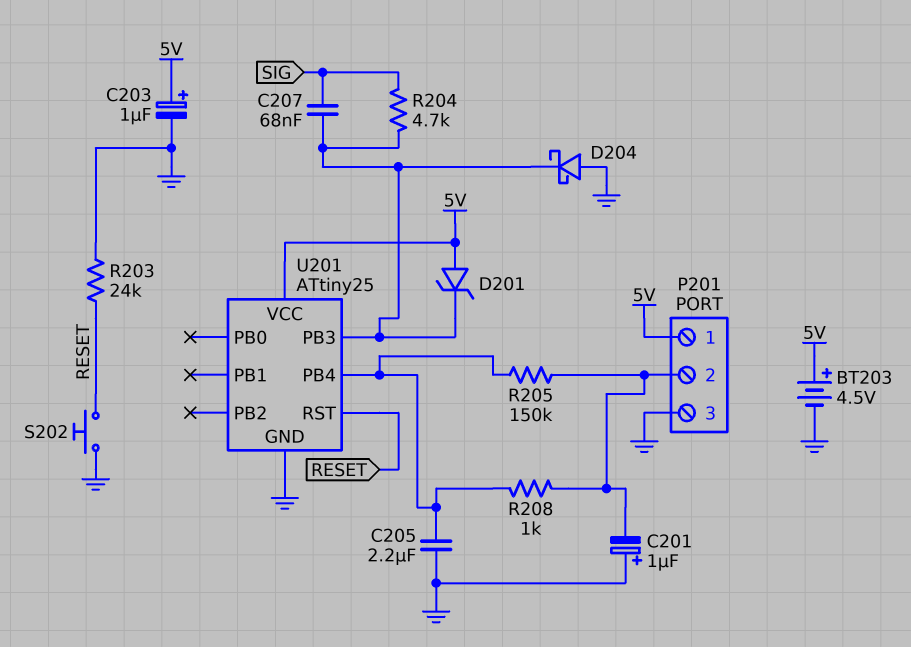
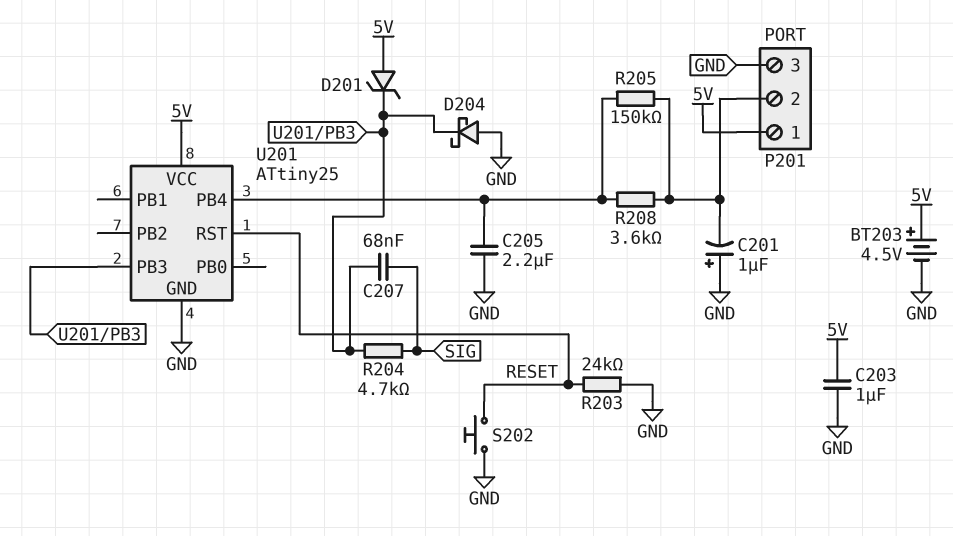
C203: 1uF (plus 5V, minus GND) -> 1uF (5V, GND)
R208: 1k (P201/2, U201/PB4) -> 3.6k (P201/2, U201/PB4)

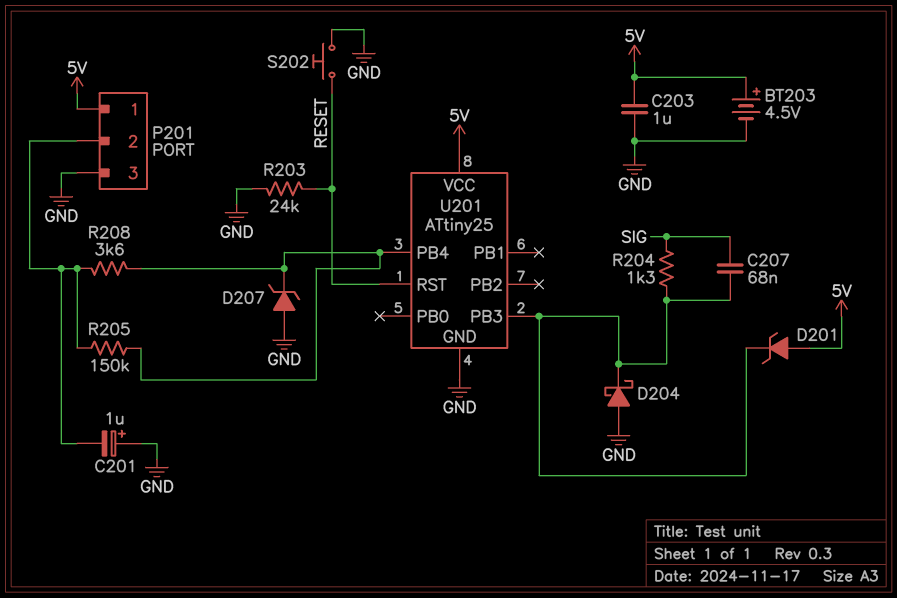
C205: 2.2uF (GND, U201/PB4) -> none
D207: none -> zener (A GND, K U201/PB4)
R204: 4.7k (SIG, U201/PB3) -> 1.3k (SIG, U201/PB3)

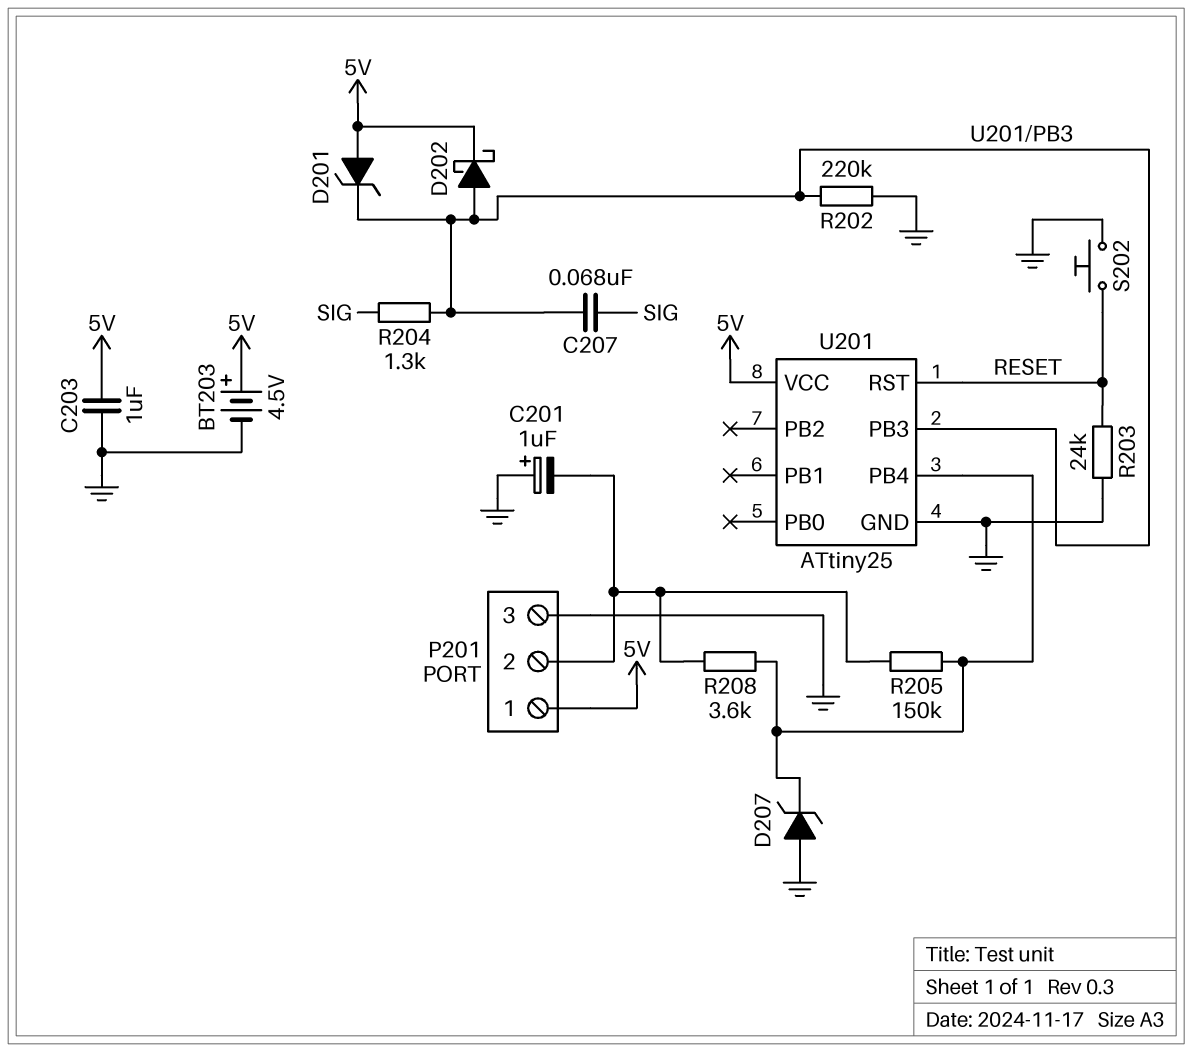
D202: none -> schottky (A U201/PB3, K 5V)
D204: schottky (A GND, K U201/PB3) -> none
R202: none -> 220k (GND, U201/PB3)

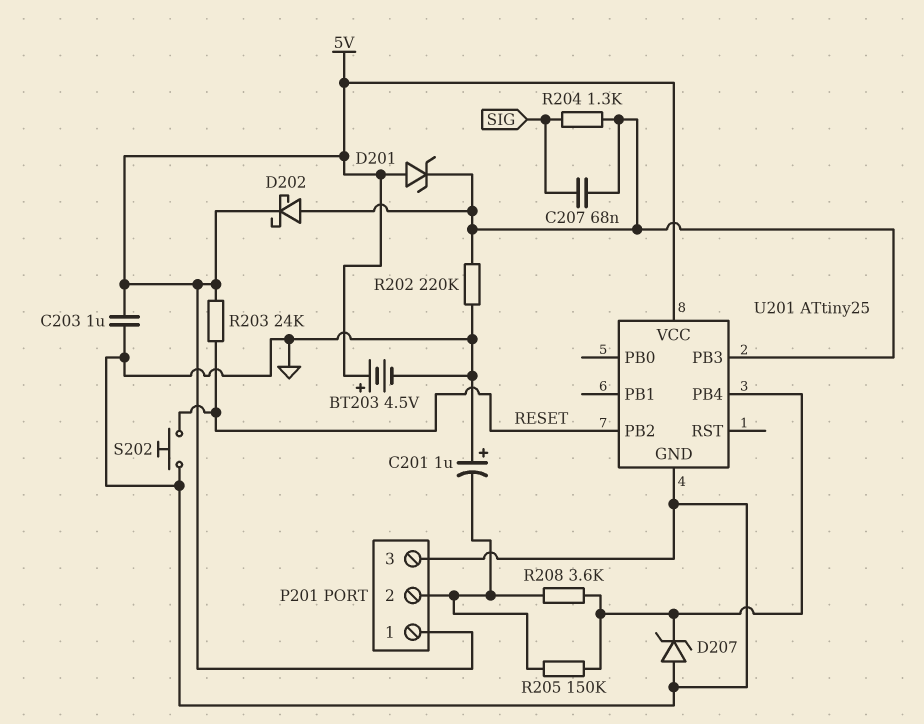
R203: 24k (GND, RESET) -> 24k (5V, RESET)
U201 pin PB2: none -> RESET
U201 pin RST: RESET -> none

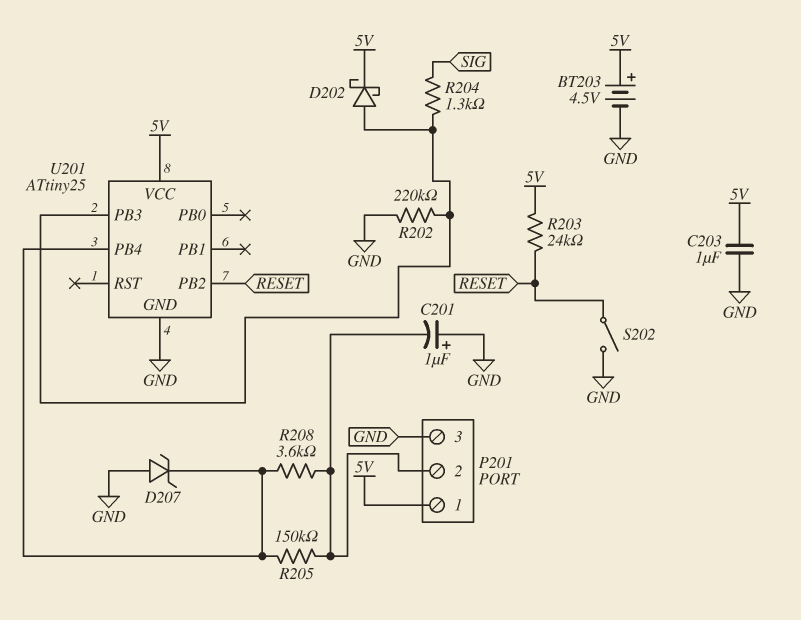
C207: 68nF (SIG, U201/PB3) -> none
D201: zener (A 5V, K U201/PB3) -> none
S202: button (GND, RESET) -> switch (GND, RESET)

